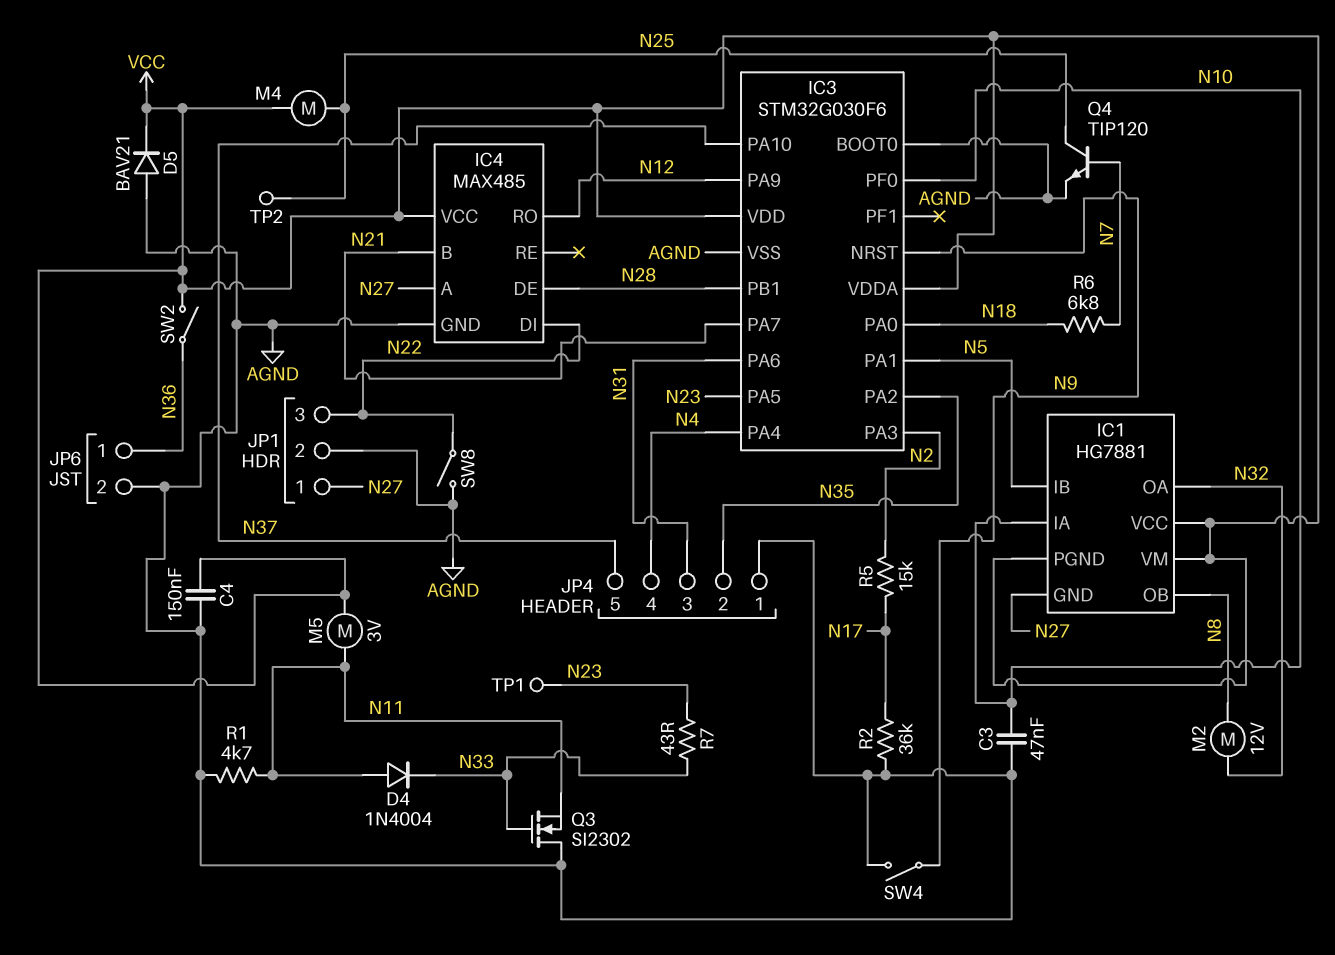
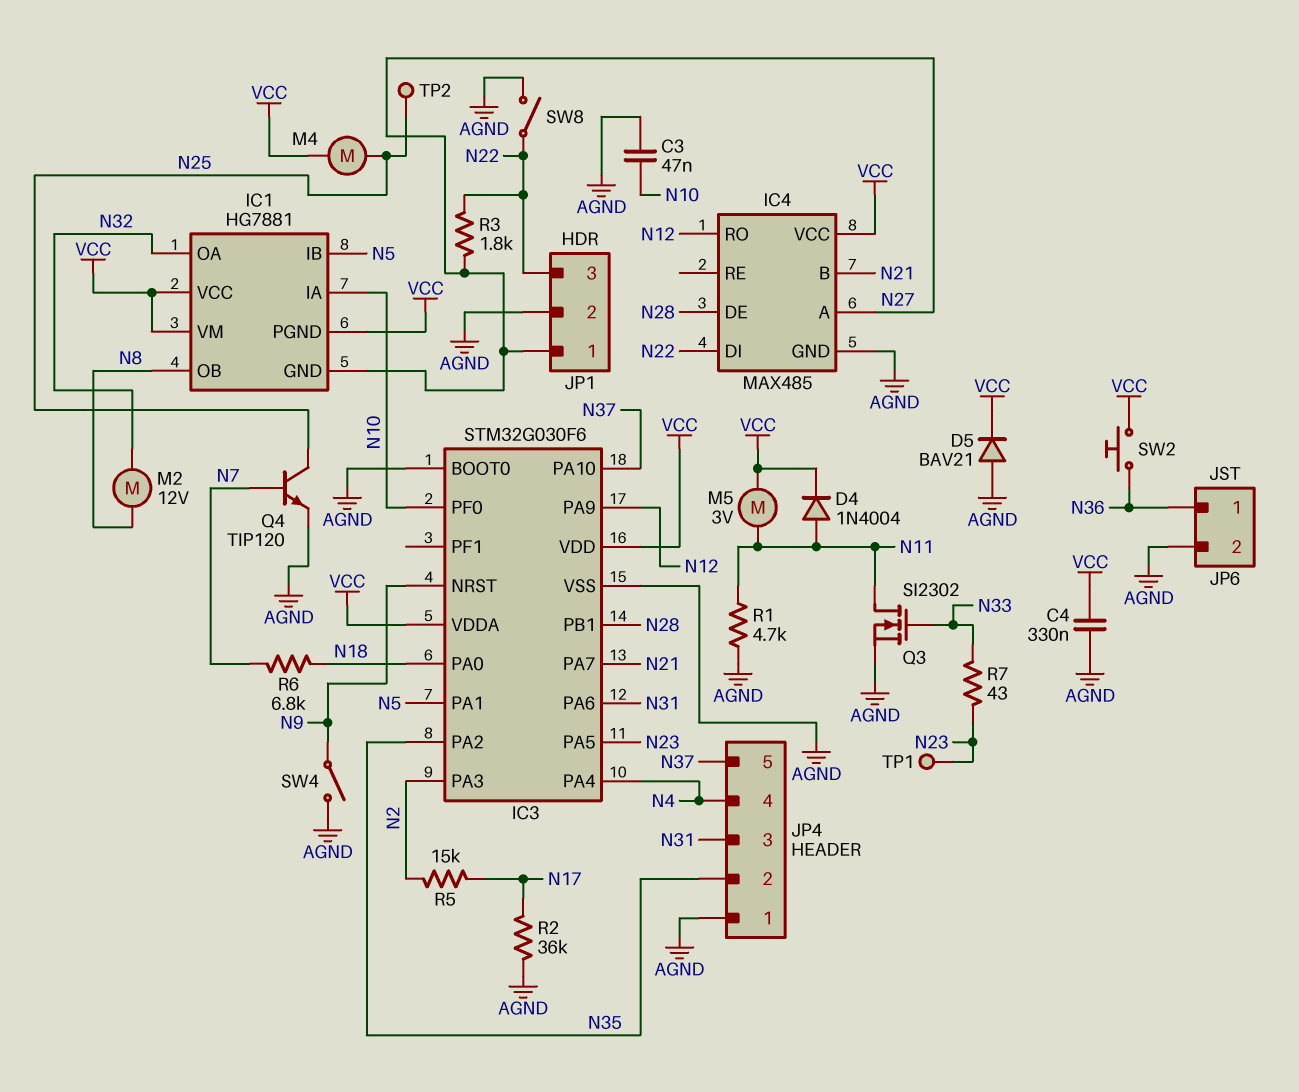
C4: 150nF (AGND, VCC) -> 330nF (AGND, VCC)
D4: diode 1N4004 (A N11, K N33) -> diode 1N4004 (A N11, K VCC)
Q3: NMOS SI2302 (G N33, D AGND, S N11) -> NMOS SI2302 (G N33, D N11, S AGND)
R3: none -> 1.8k (N22, N27)
SW2: switch (N36, VCC) -> button (N36, VCC)

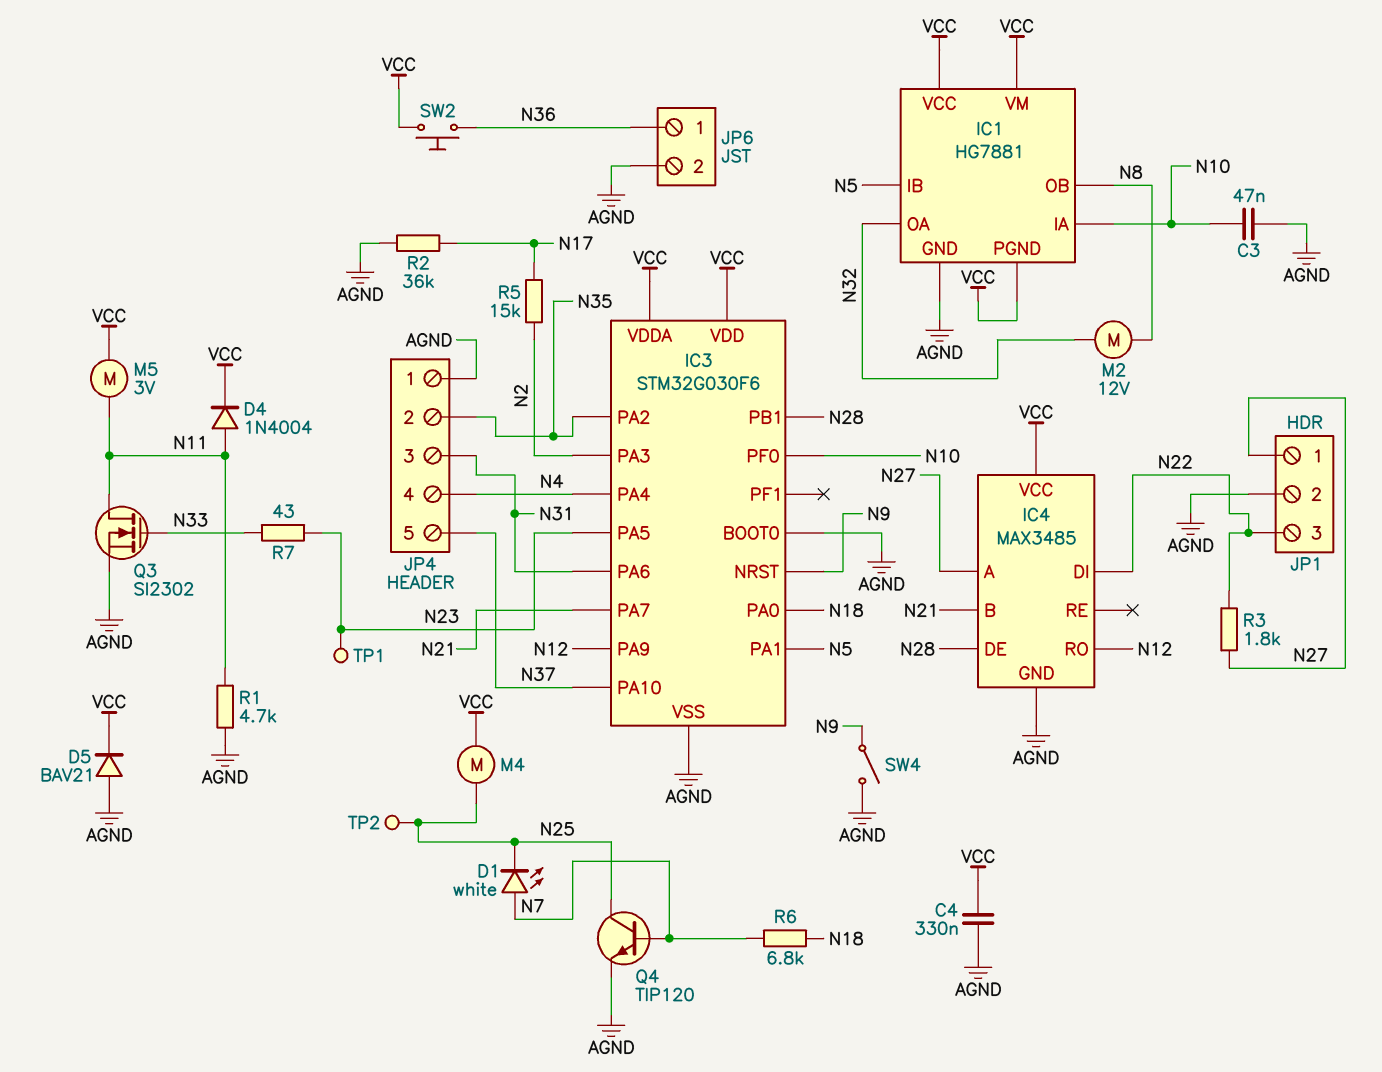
D1: none -> LED white (A N7, K N25)
IC1 pin GND: N27 -> AGND
IC4: MAX485 -> MAX3485
SW8: switch (AGND, N22) -> none

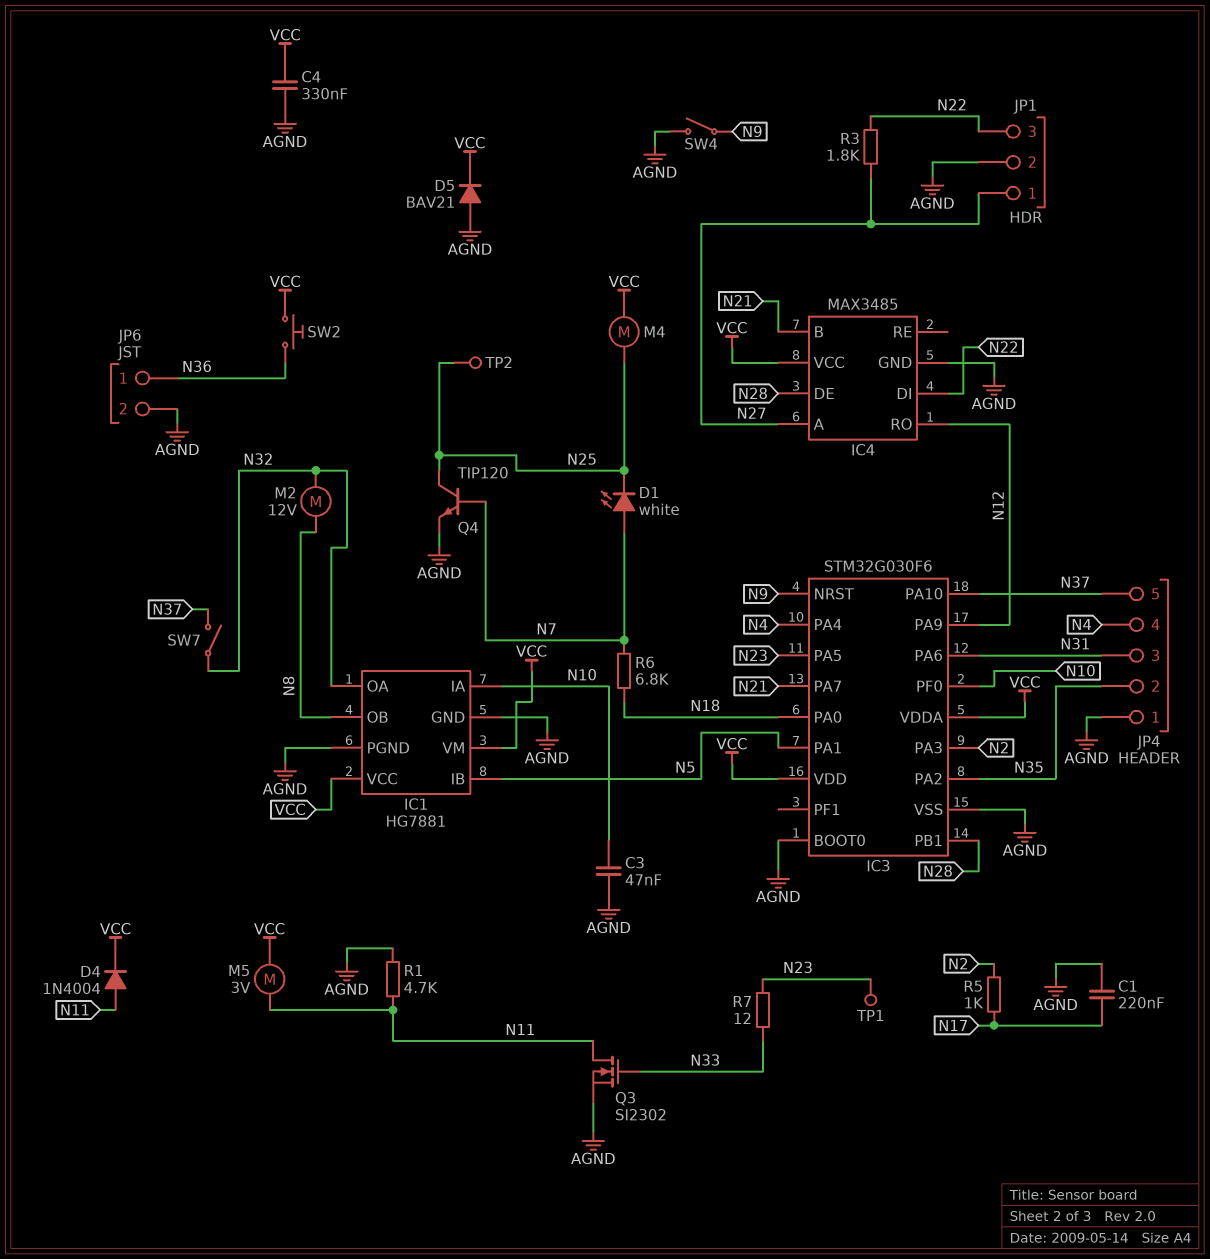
C1: none -> 220nF (AGND, N17)
IC1 pin PGND: VCC -> AGND
R2: 36k (AGND, N17) -> none
R5: 15k (N2, N17) -> 1k (N2, N17)
R7: 43 (N23, N33) -> 12 (N23, N33)
SW7: none -> switch (N32, N37)

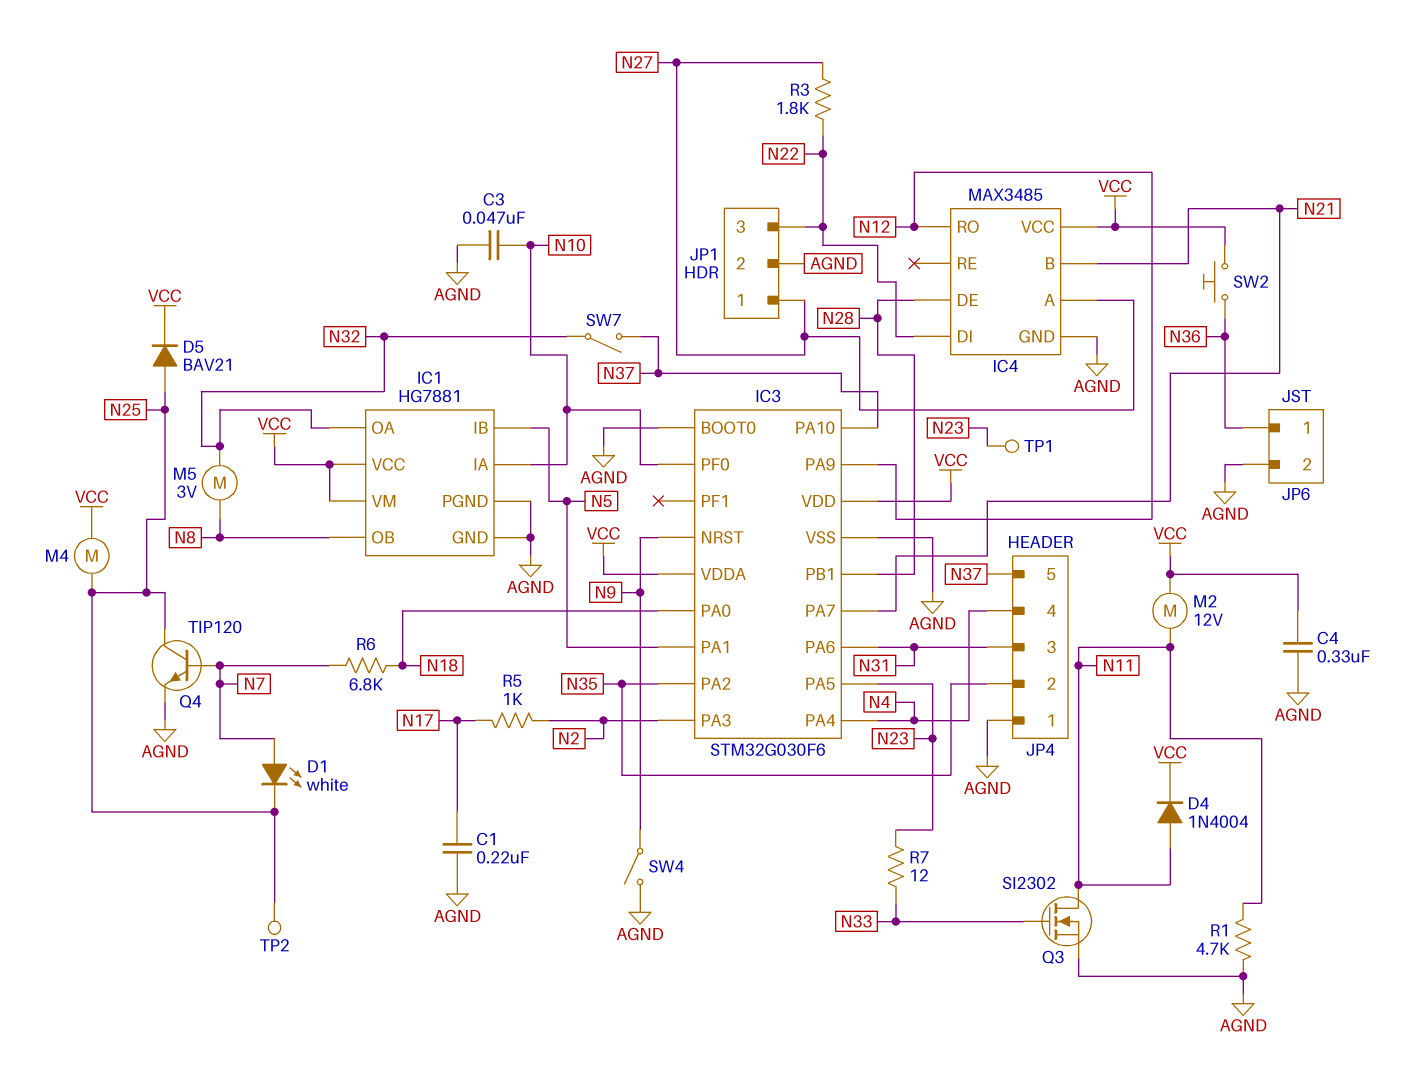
D5: diode BAV21 (A AGND, K VCC) -> diode BAV21 (A N25, K VCC)
M2: motor 12V (N8, N32) -> motor 12V (N11, VCC)
M5: motor 3V (N11, VCC) -> motor 3V (N8, N32)

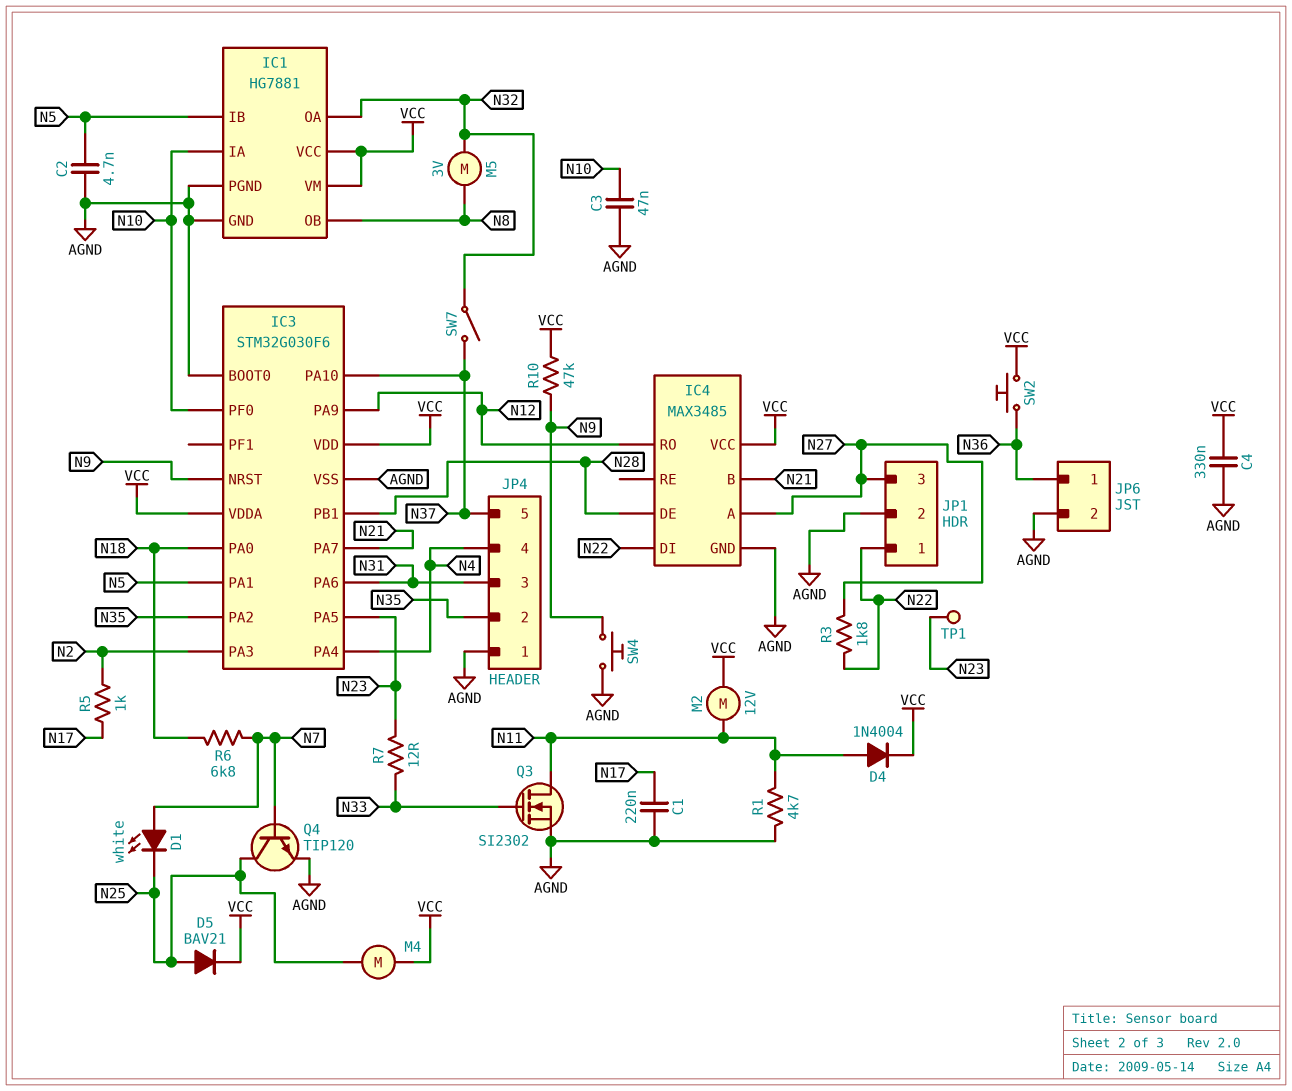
C2: none -> 4.7nF (AGND, N5)
JP1 pin 1: N27 -> N22
JP1 pin 3: N22 -> N27
R10: none -> 47k (N9, VCC)
SW4: switch (AGND, N9) -> button (AGND, N9)
TP2: test point (N25) -> none

